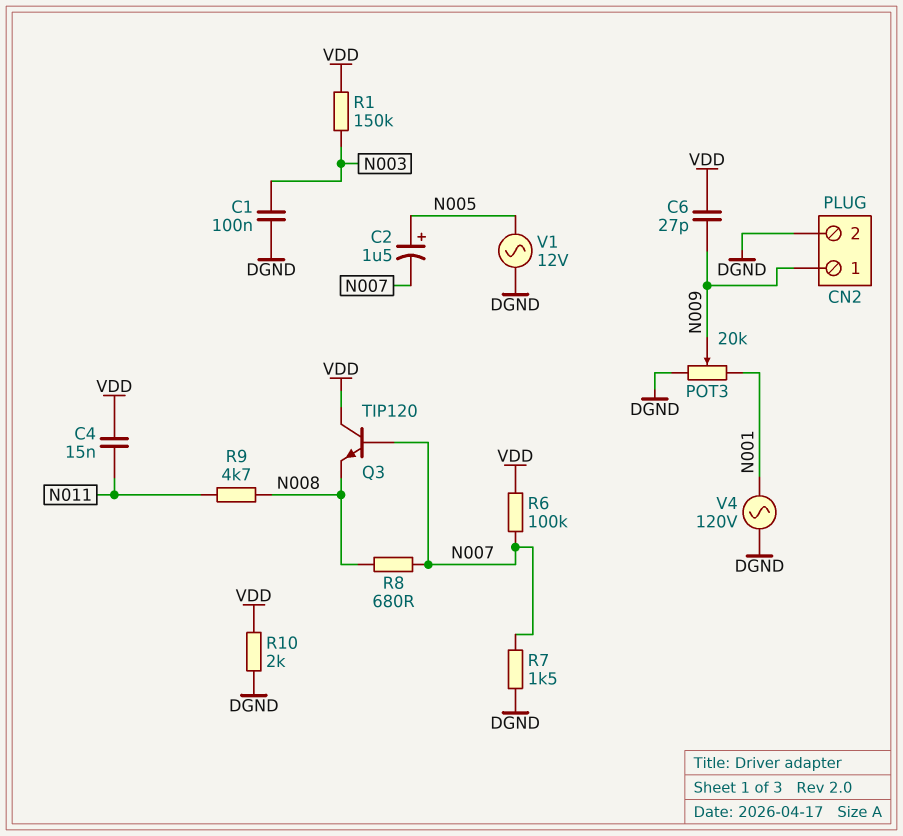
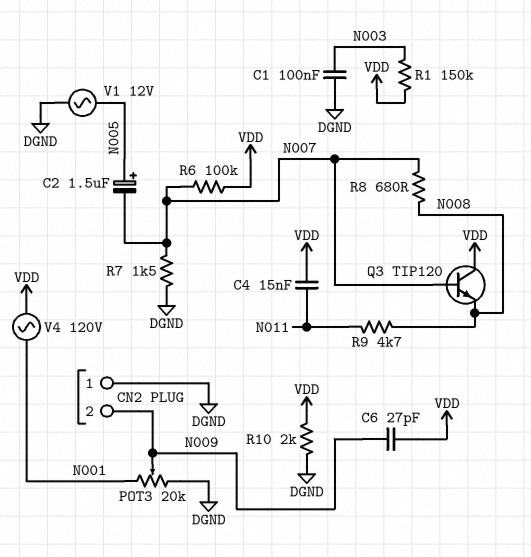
CN2 pin 1: N009 -> DGND
CN2 pin 2: DGND -> N009
V4: AC 120V (DGND, N001) -> AC 120V (N001, VDD)

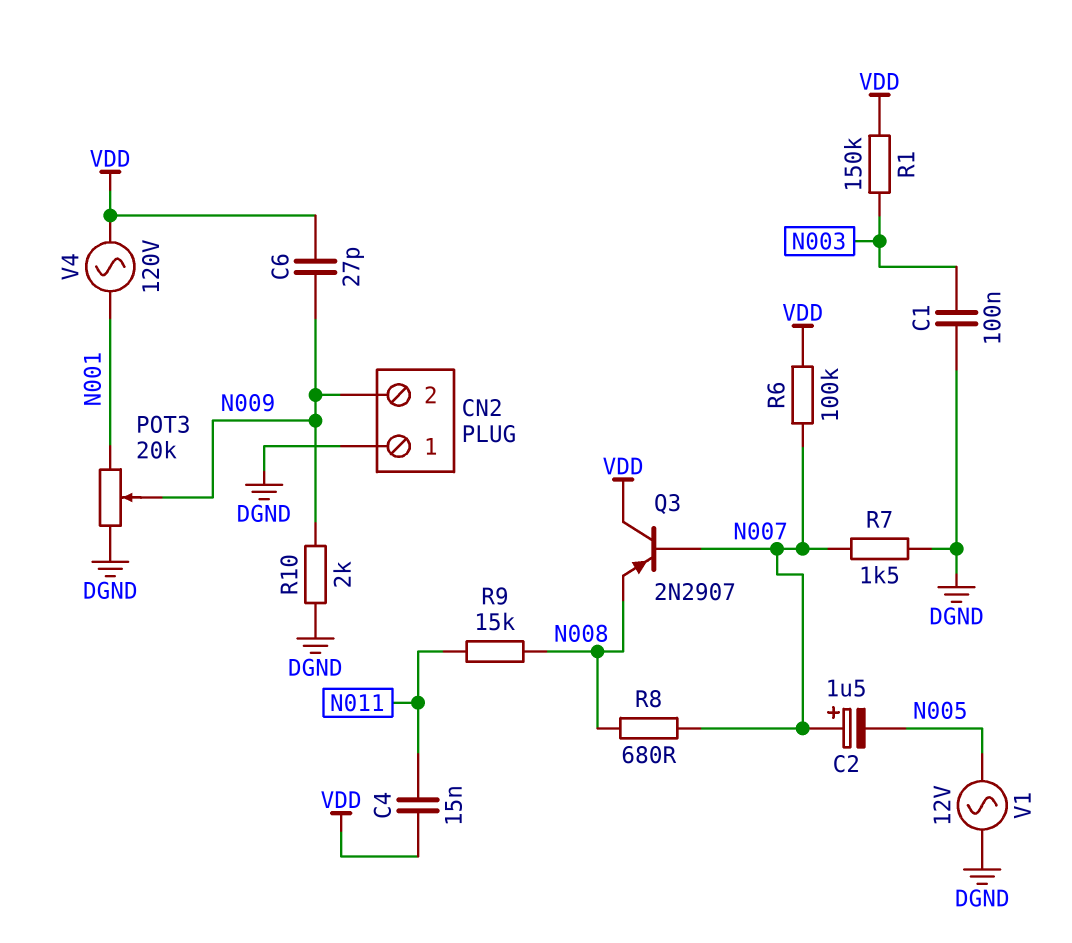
C2: 1.5uF (plus N005, minus N007) -> 1.5uF (plus N007, minus N005)
Q3: NPN TIP120 (B N007, C VDD, E N008) -> PNP 2N2907 (B N007, C VDD, E N008)
R9: 4.7k (N008, N011) -> 15k (N008, N011)
R10: 2k (DGND, VDD) -> 2k (DGND, N009)

